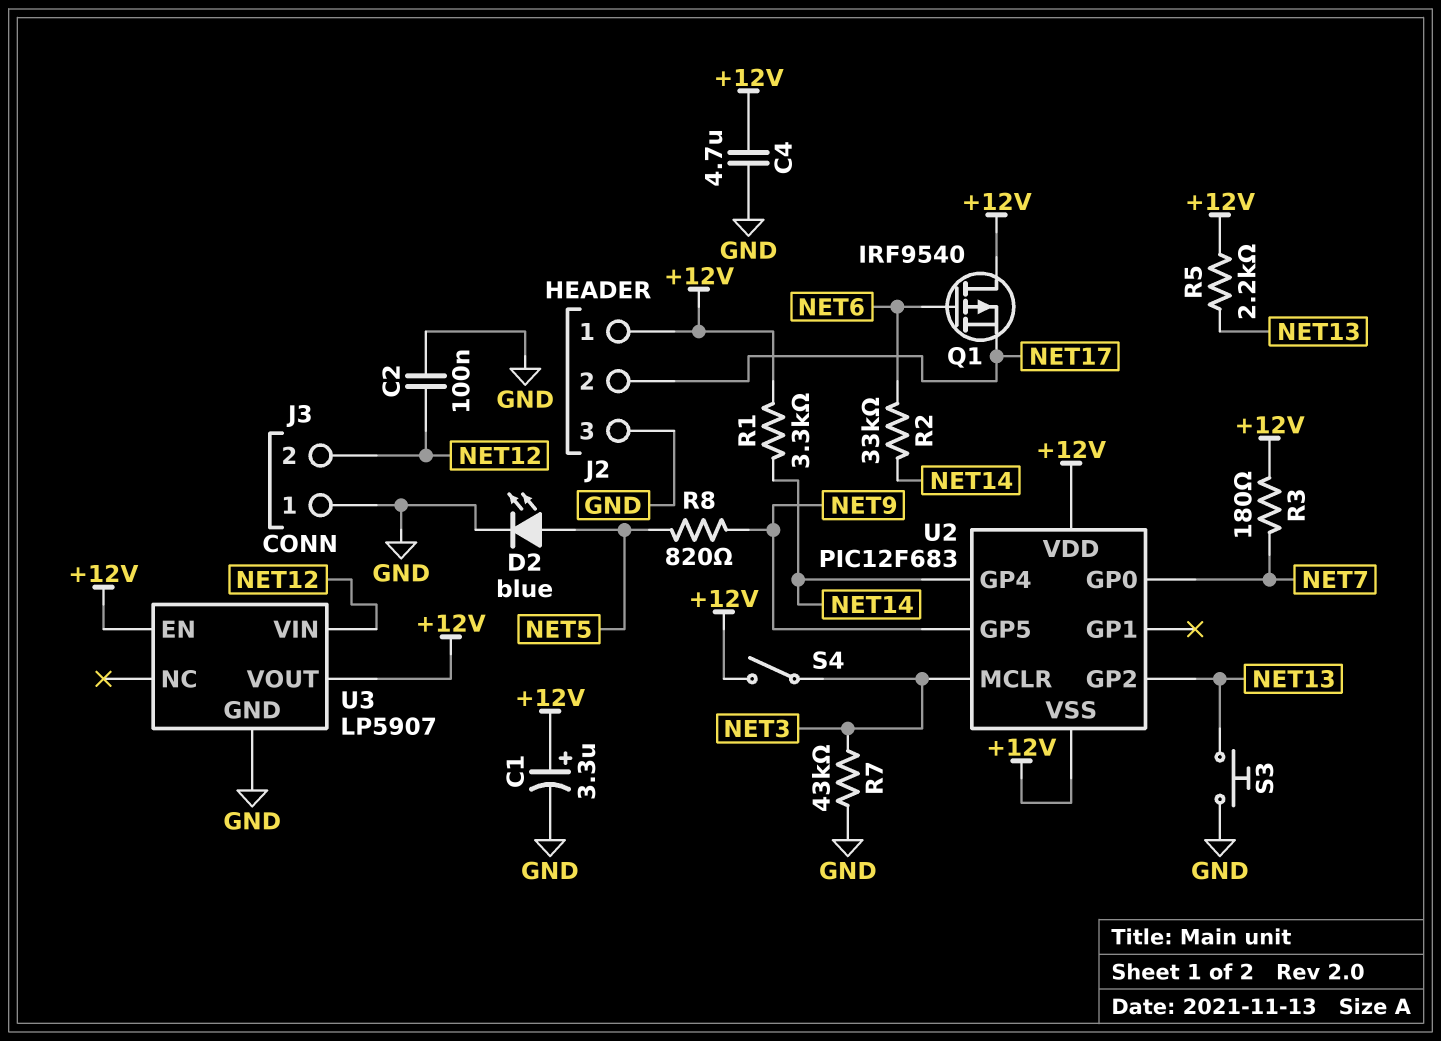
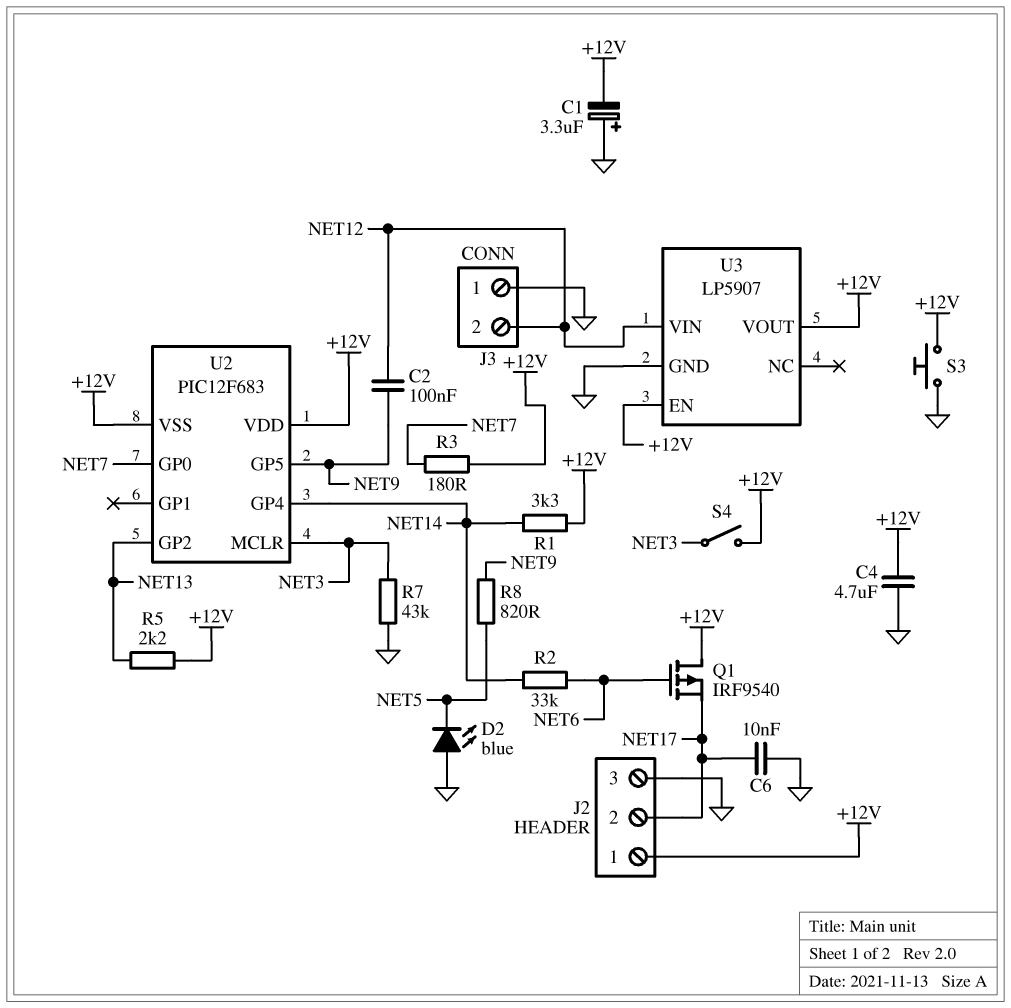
C1: 3.3uF (plus +12V, minus GND) -> 3.3uF (plus GND, minus +12V)
C2: 100nF (GND, NET12) -> 100nF (NET9, NET12)
C6: none -> 10nF (GND, NET17)
D2: LED blue (A NET5, K GND) -> LED blue (A GND, K NET5)
S3: button (GND, NET13) -> button (+12V, GND)

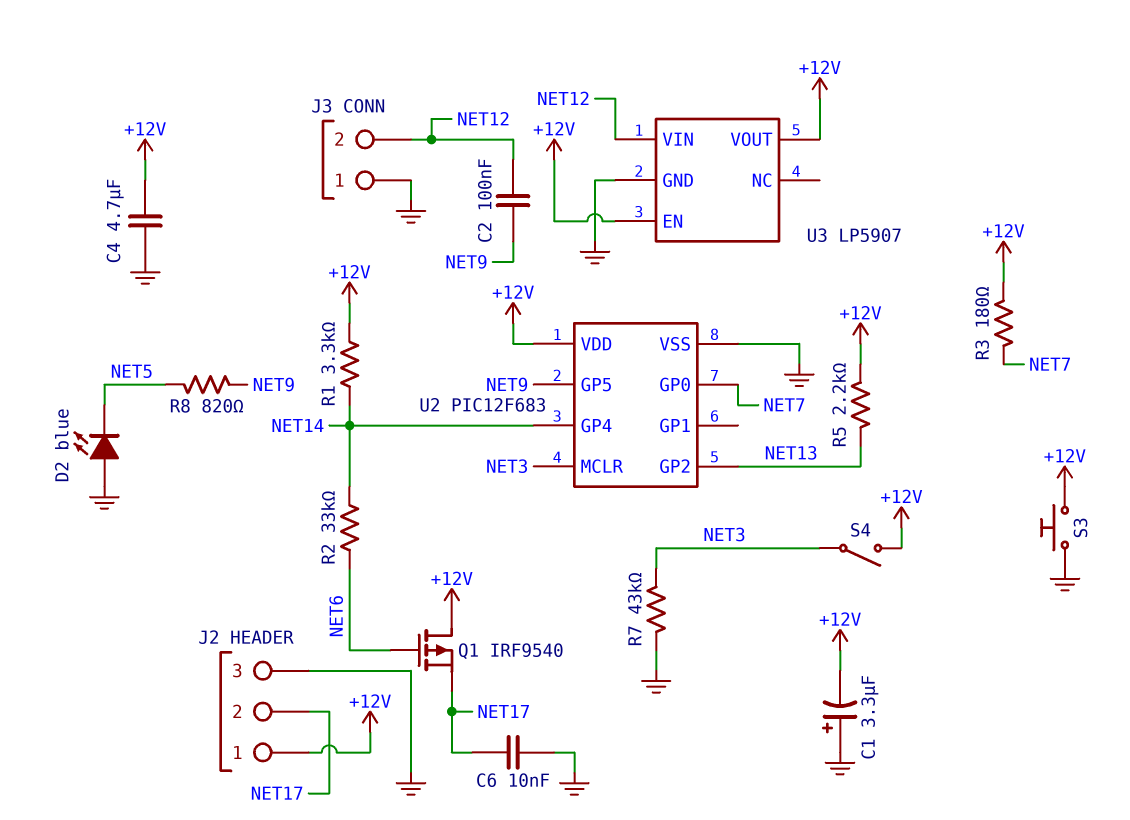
U2 pin VSS: +12V -> GND

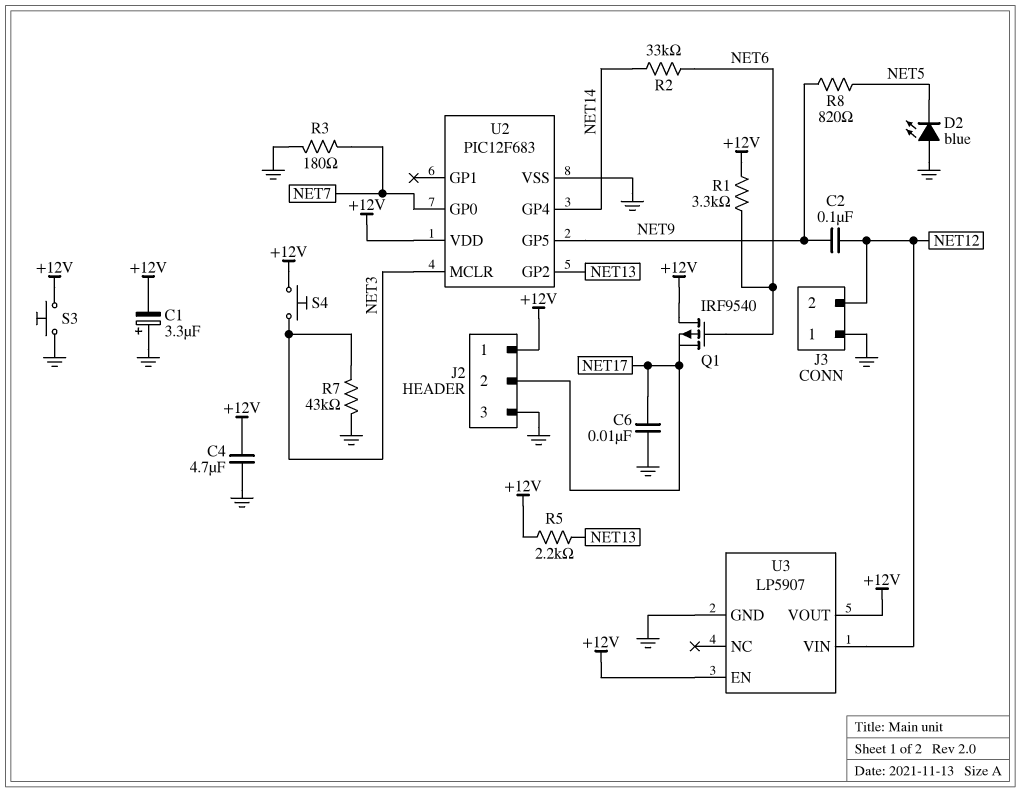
R1: 3.3k (+12V, NET14) -> 3.3k (+12V, NET6)
R3: 180 (+12V, NET7) -> 180 (GND, NET7)
S4: switch (+12V, NET3) -> button (+12V, NET3)

